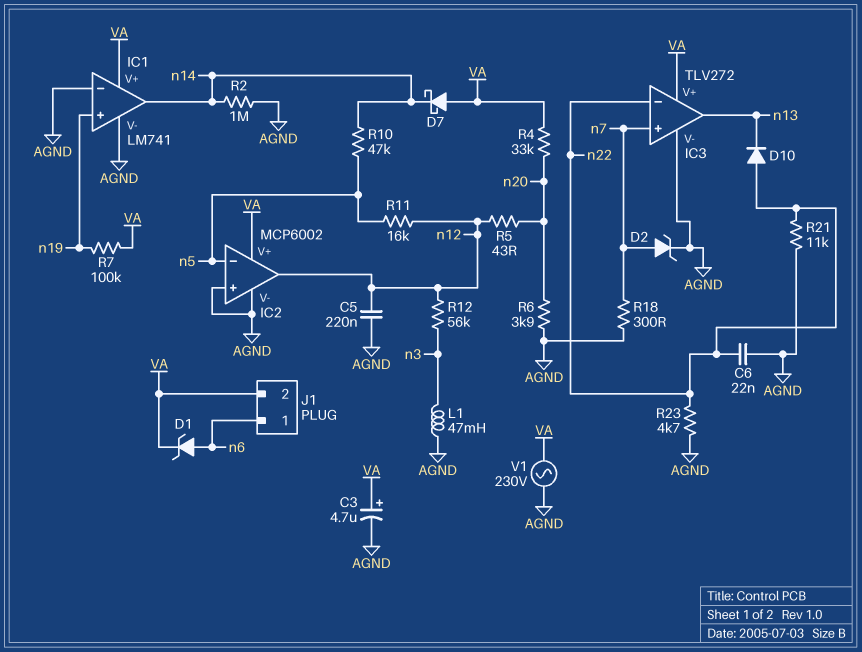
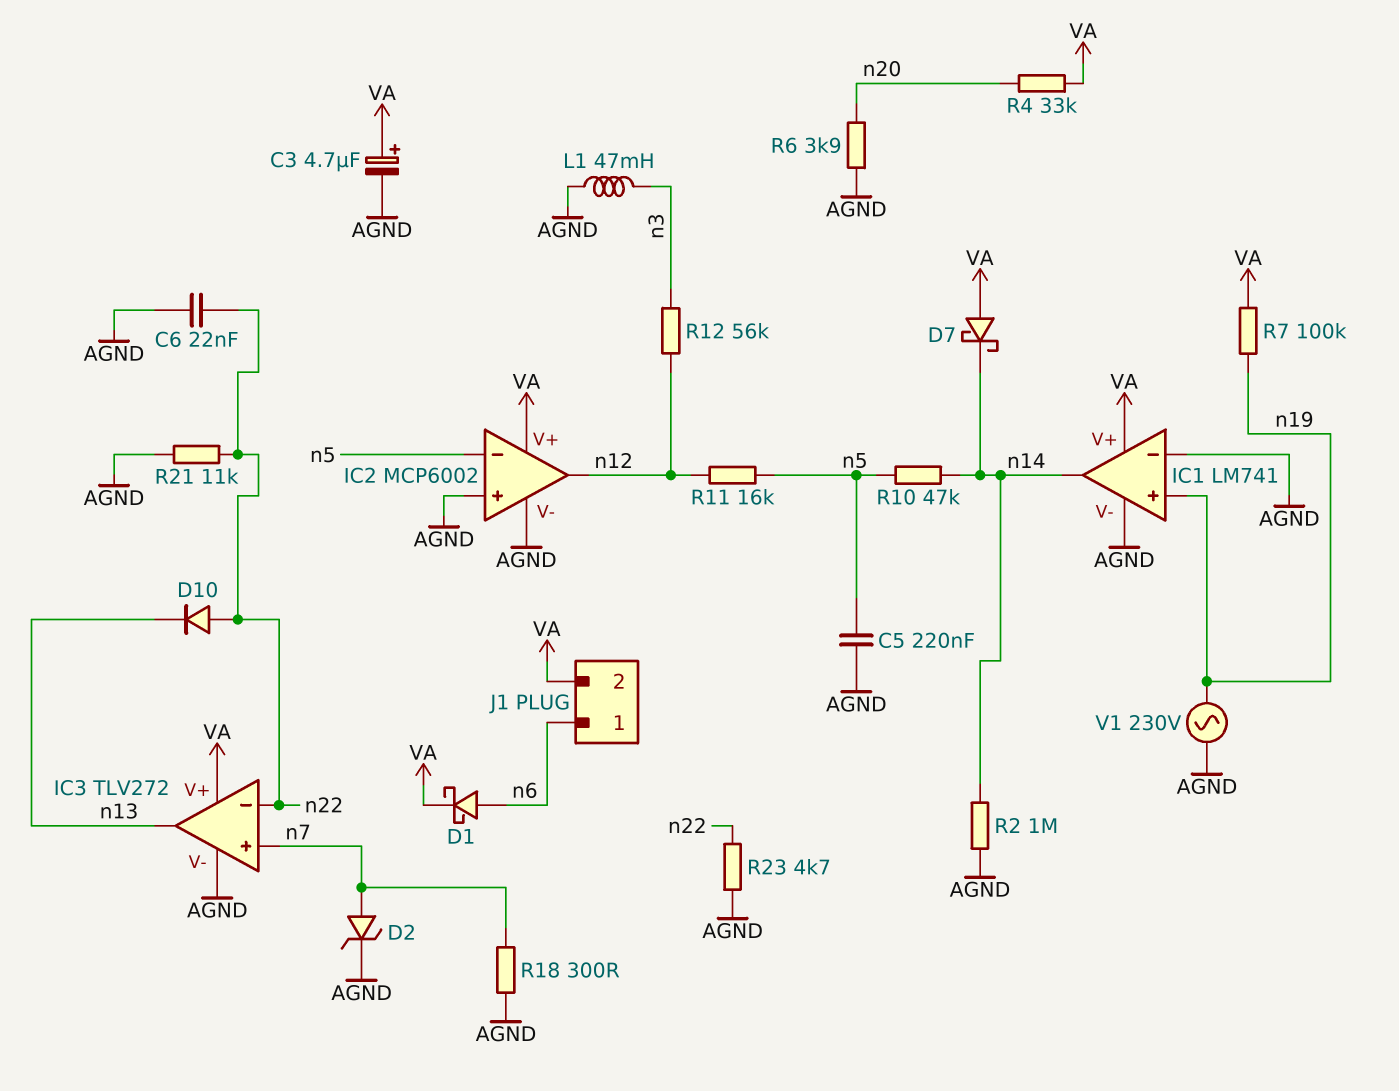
C5: 220nF (AGND, n12) -> 220nF (AGND, n5)
D1: zener (A n6, K VA) -> schottky (A n6, K VA)
R5: 43 (n12, n20) -> none
V1: AC 230V (AGND, VA) -> AC 230V (AGND, n19)

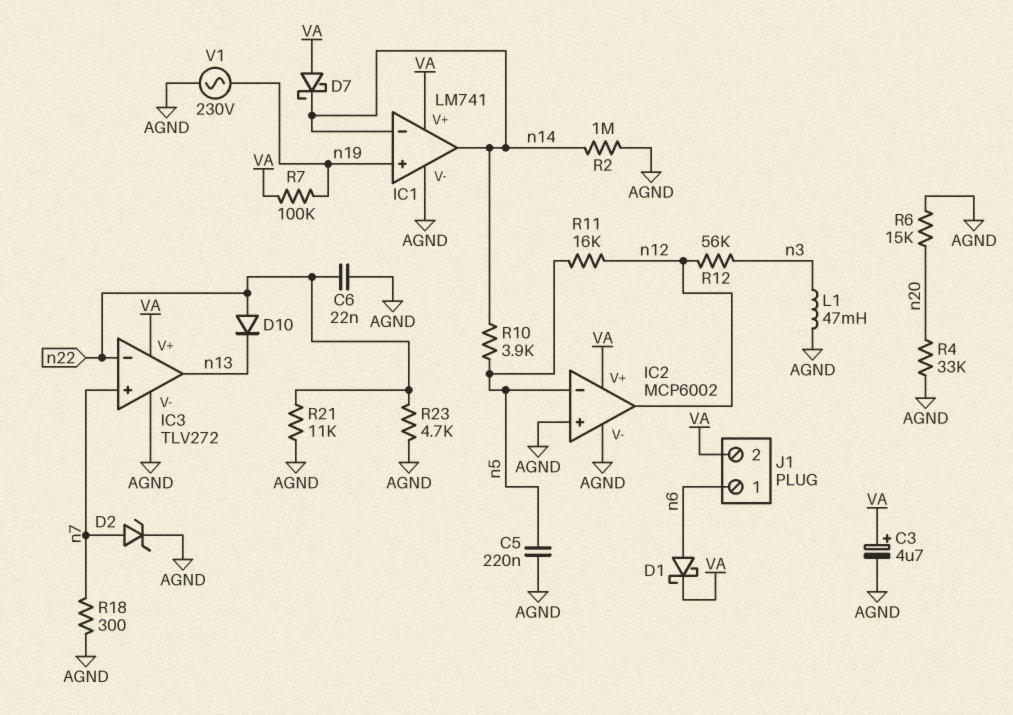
IC1 pin in-: AGND -> n14
R4: 33k (VA, n20) -> 33k (AGND, n20)
R6: 3.9k (AGND, n20) -> 15k (AGND, n20)
R10: 47k (n5, n14) -> 3.9k (n5, n14)

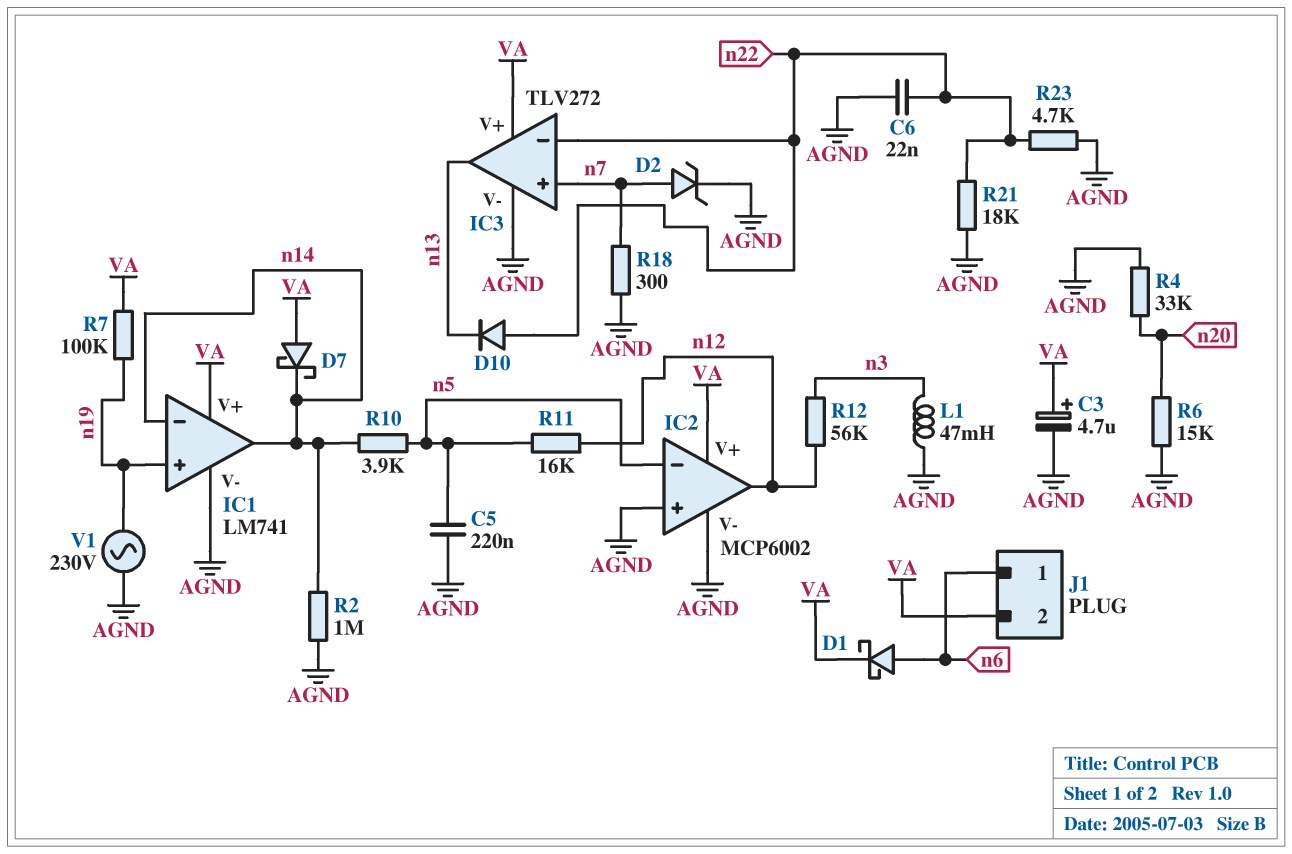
R21: 11k (AGND, n22) -> 18k (AGND, n22)

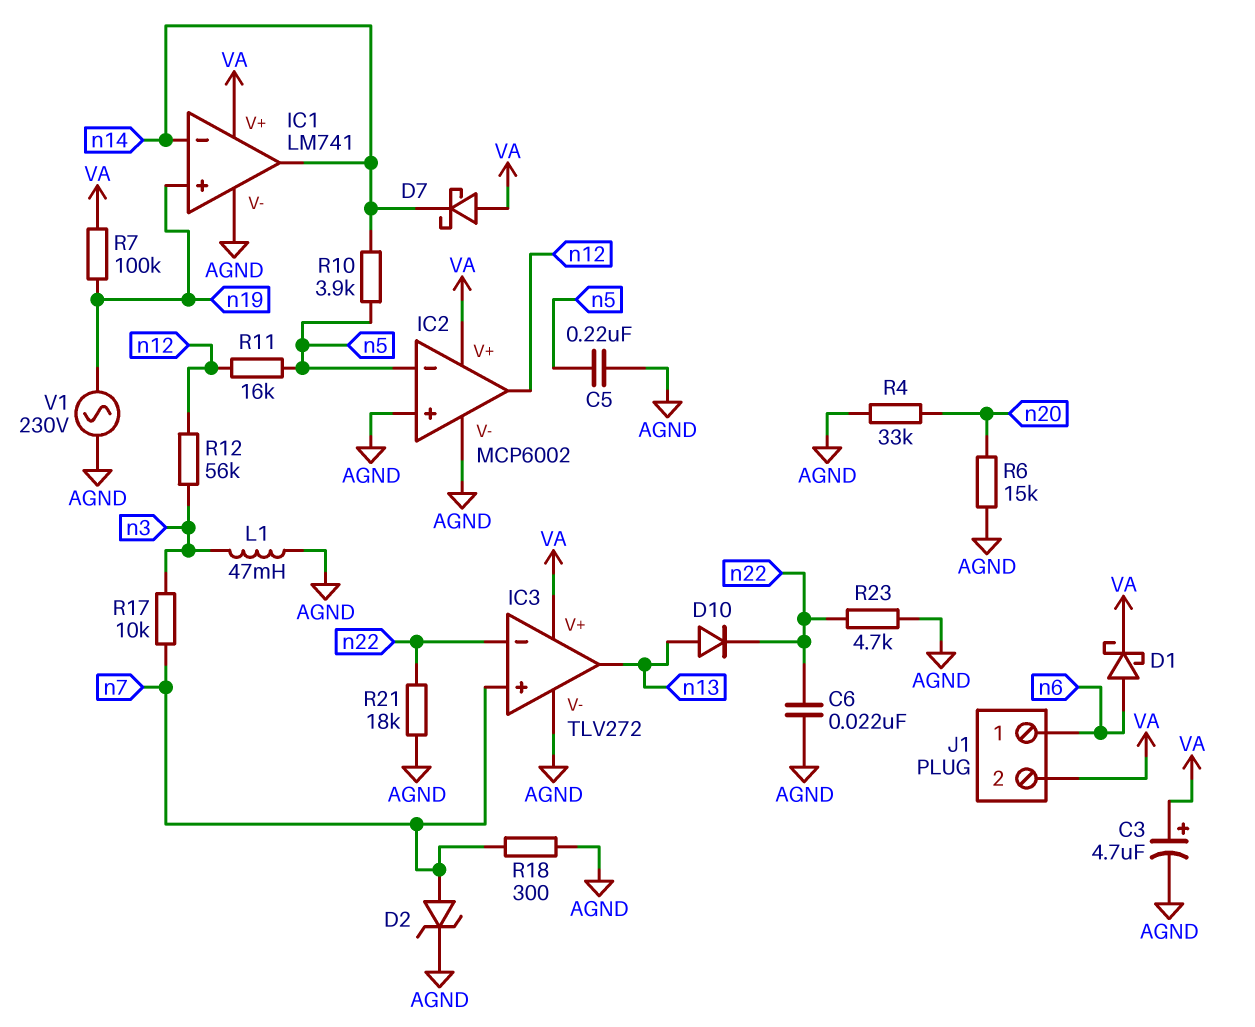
D10: diode (A n22, K n13) -> diode (A n13, K n22)
R2: 1M (AGND, n14) -> none
R17: none -> 10k (n3, n7)

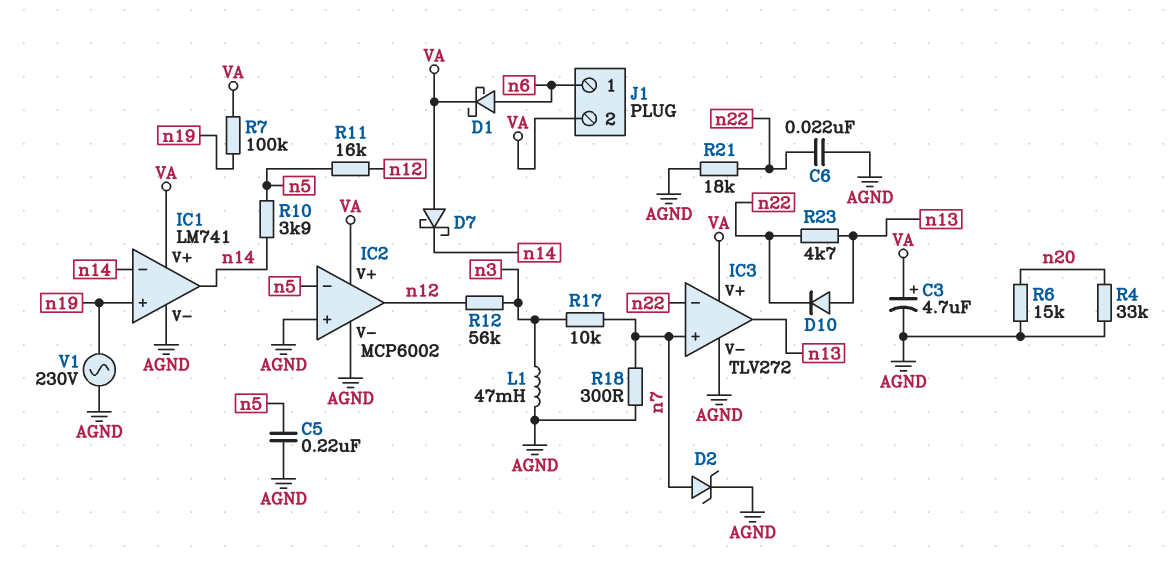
R23: 4.7k (AGND, n22) -> 4.7k (n13, n22)

